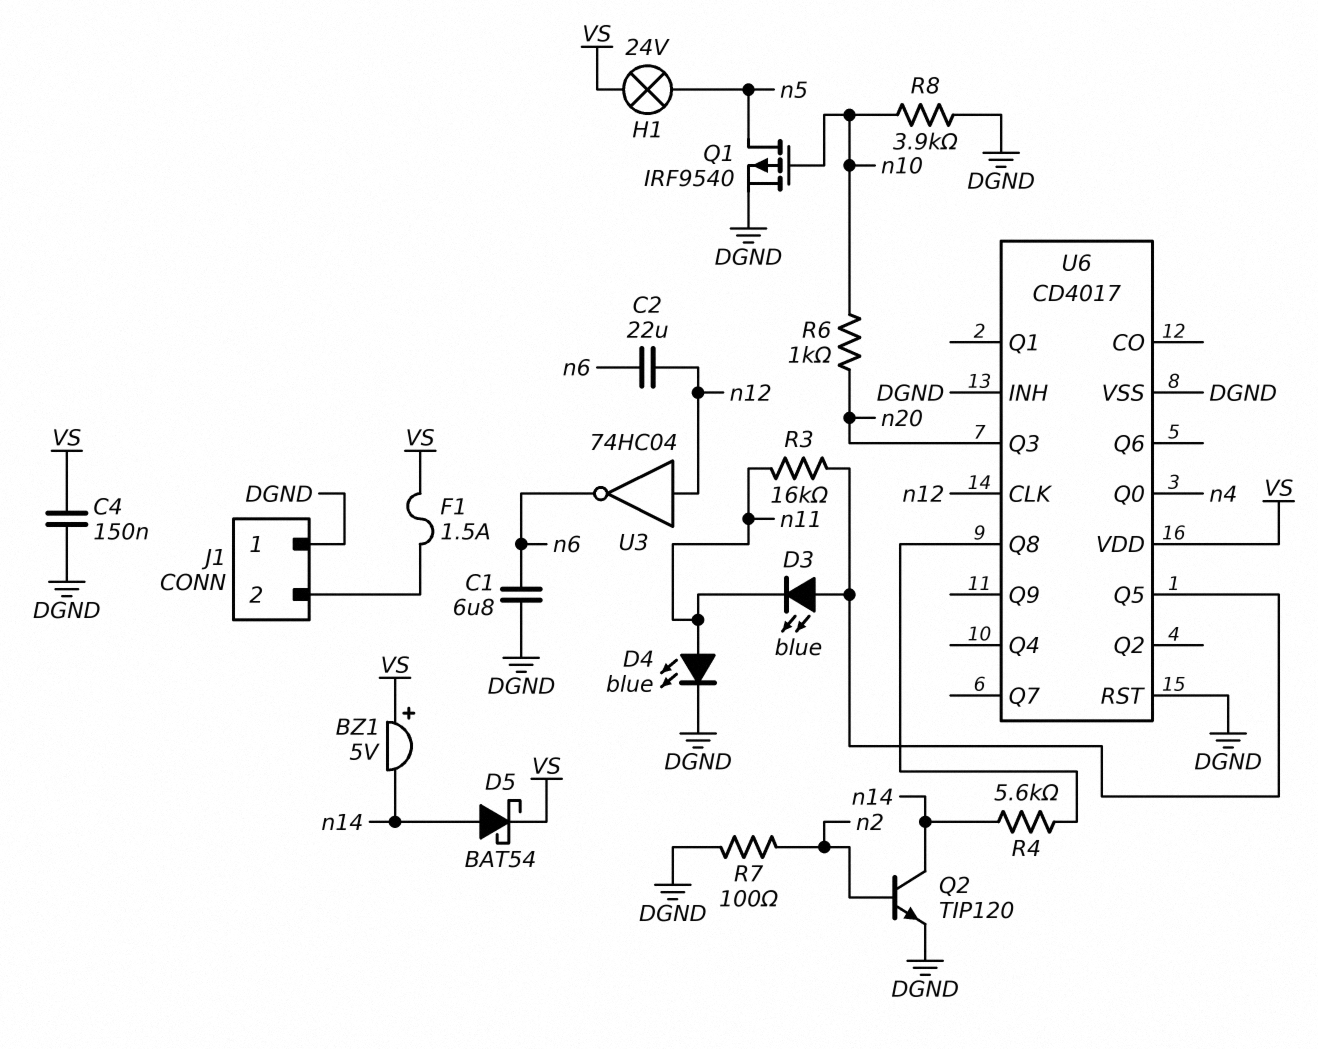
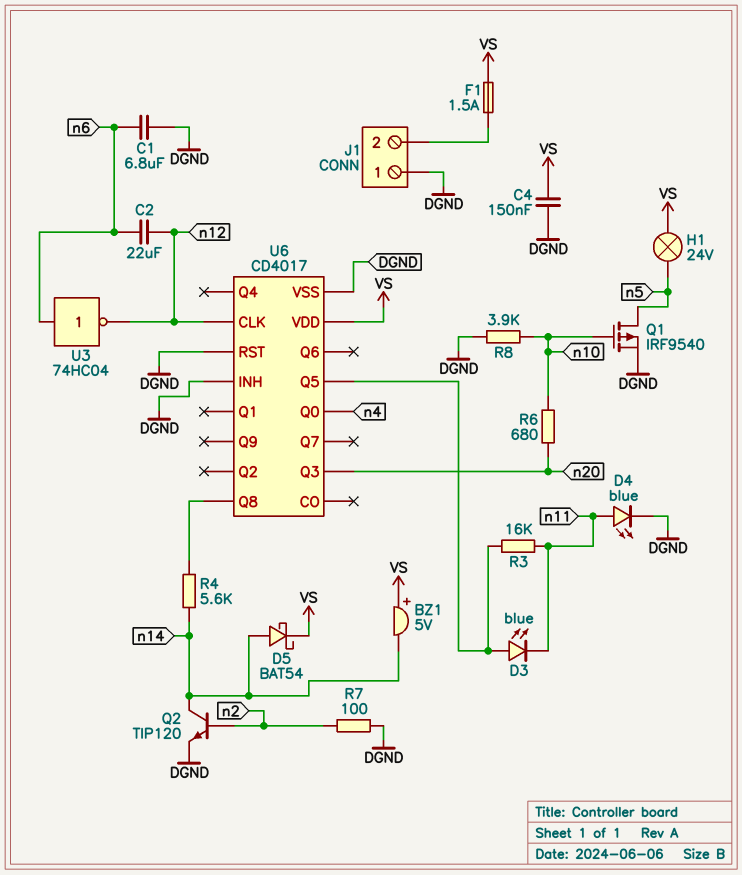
R6: 1k (n10, n20) -> 680 (n10, n20)
U3: NOT 74HC04 (in n12, out n6) -> NOT 74HC04 (in n6, out n12)

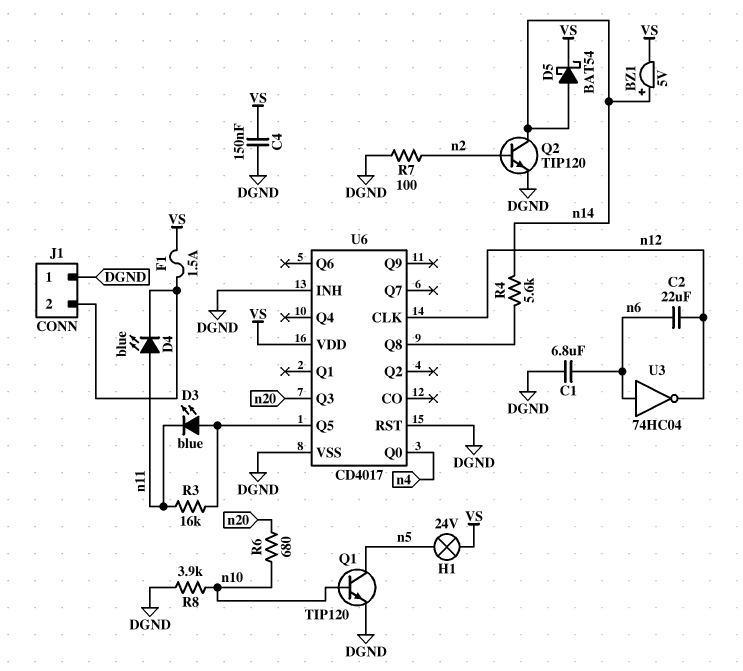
BZ1: buzzer 5V (plus VS, minus n14) -> buzzer 5V (plus n14, minus VS)
D4: LED blue (A n11, K DGND) -> LED blue (A n11, K J1/2)
Q1: PMOS IRF9540 (G n10, D n5, S DGND) -> NPN TIP120 (B n10, C n5, E DGND)

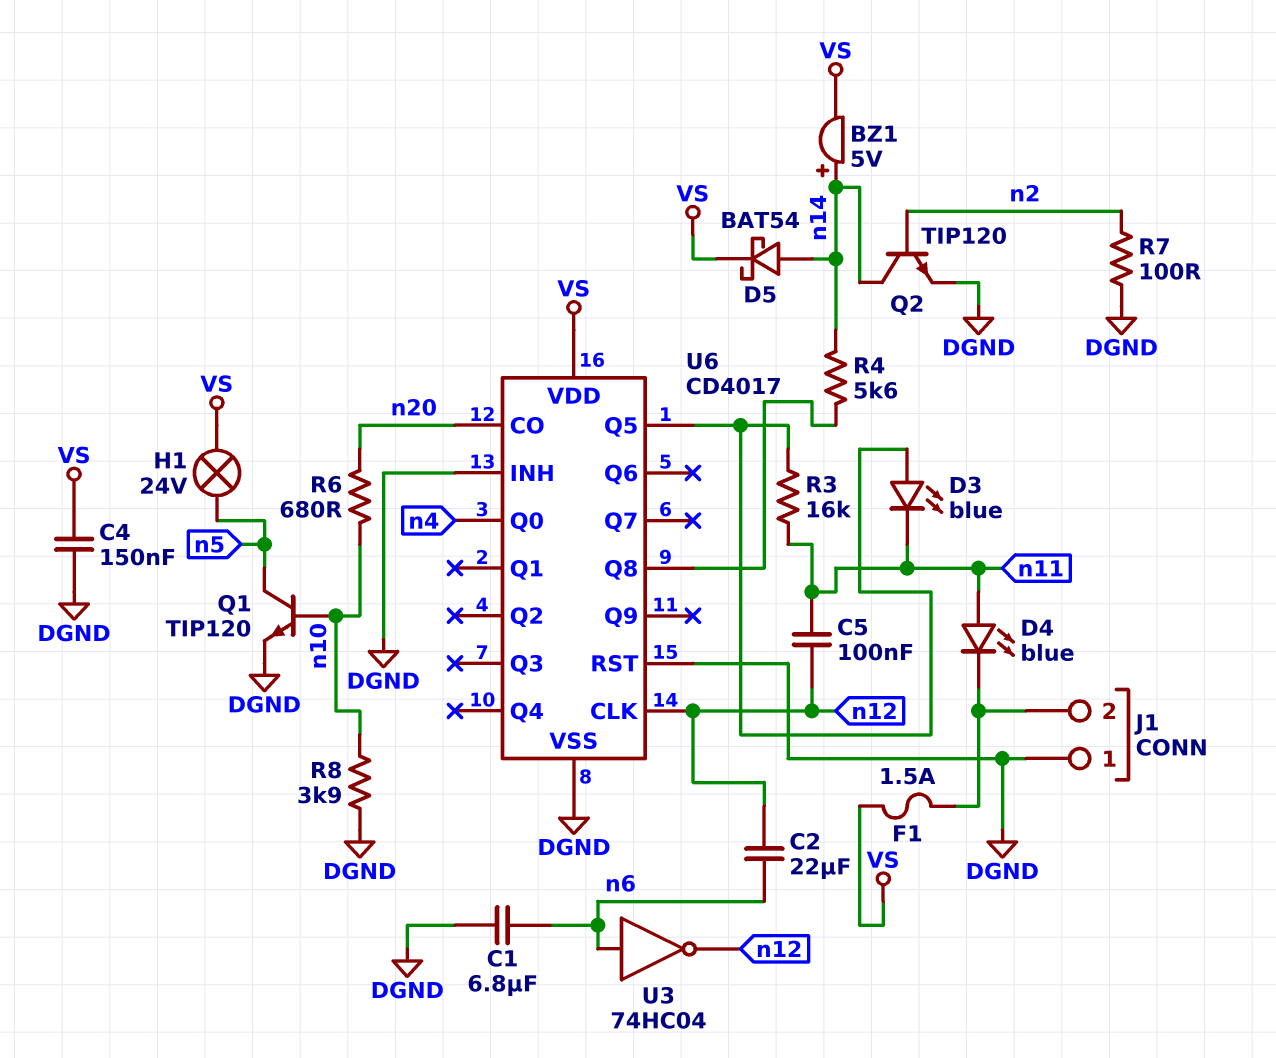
C5: none -> 100nF (n11, n12)
U6 pin CO: none -> n20
U6 pin Q3: n20 -> none

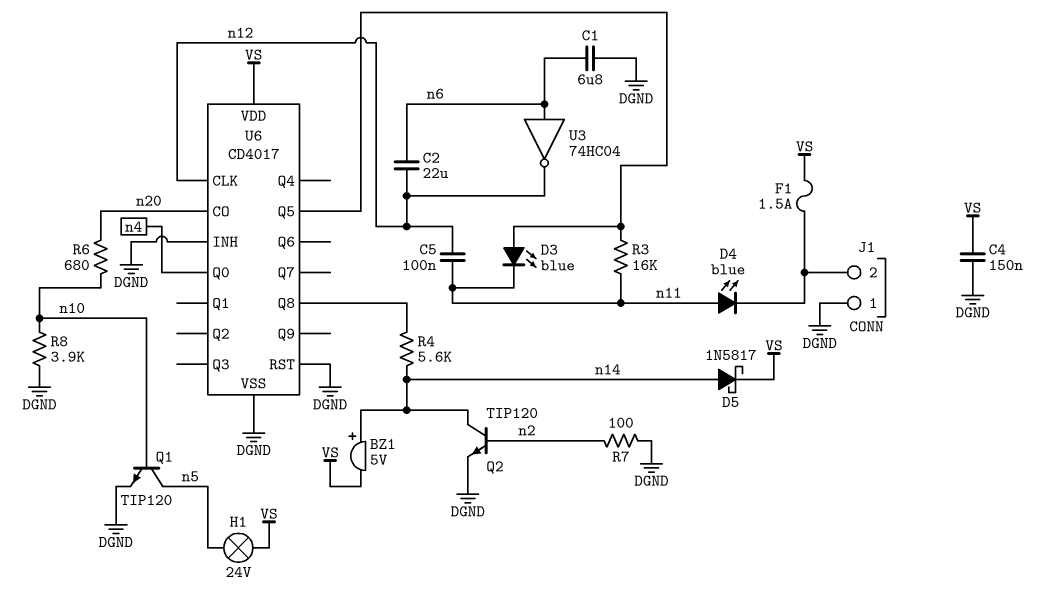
D5: schottky BAT54 (A n14, K VS) -> schottky 1N5817 (A n14, K VS)

